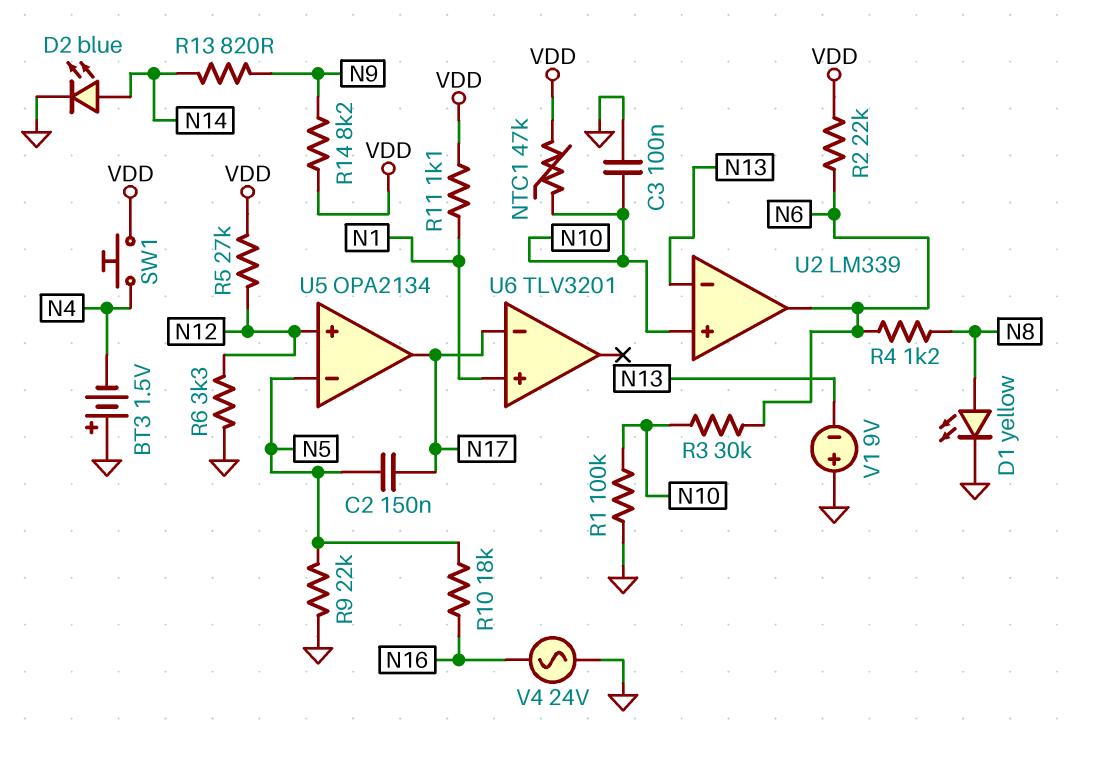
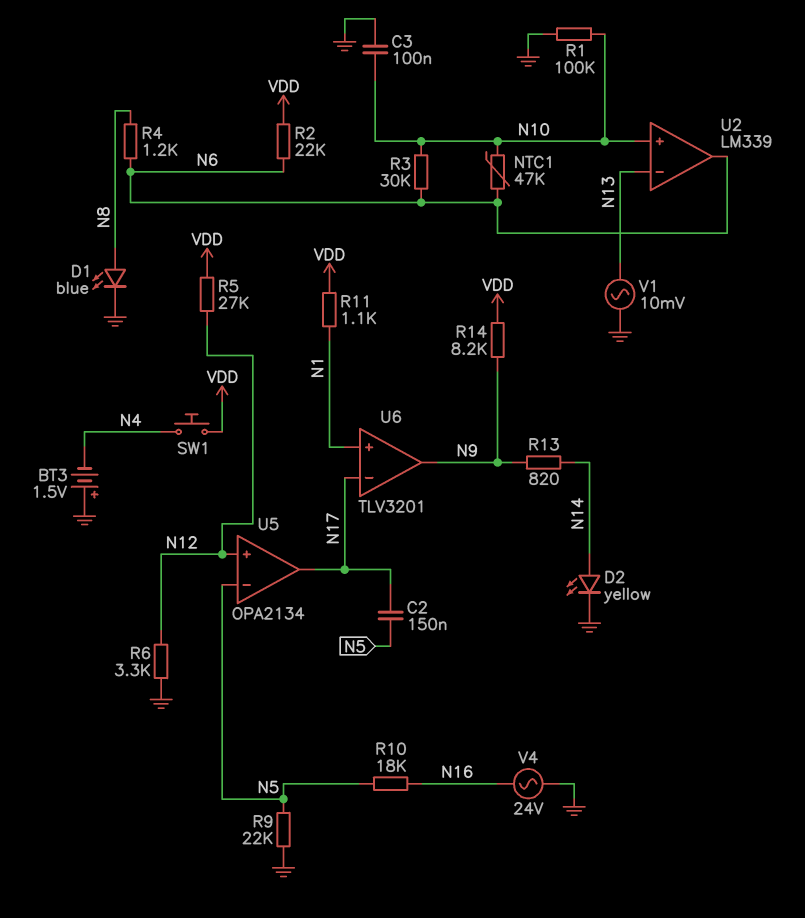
D1: LED yellow (A N8, K GND) -> LED blue (A N8, K GND)
D2: LED blue (A N14, K GND) -> LED yellow (A N14, K GND)
NTC1: 47k (N10, VDD) -> 47k (N6, N10)
U6 pin out: none -> N9
V1: 9V (plus GND, minus N13) -> AC 10mV (GND, N13)

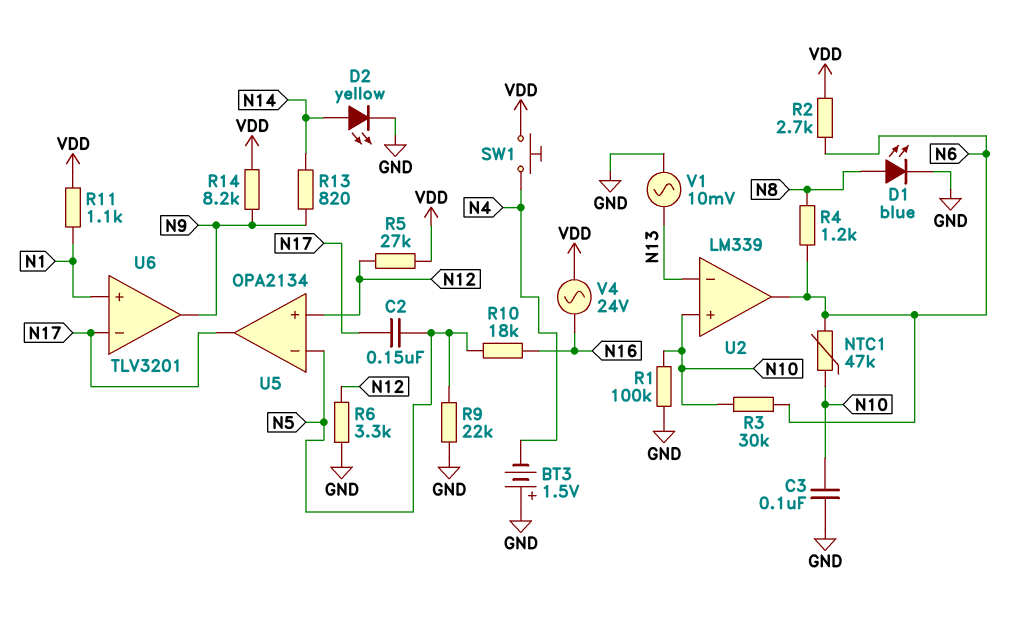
R2: 22k (N6, VDD) -> 2.7k (N6, VDD)
V4: AC 24V (GND, N16) -> AC 24V (N16, VDD)

